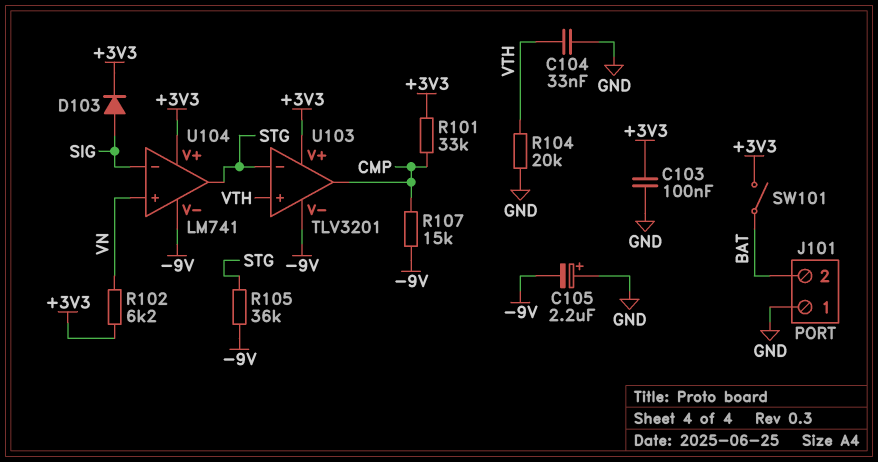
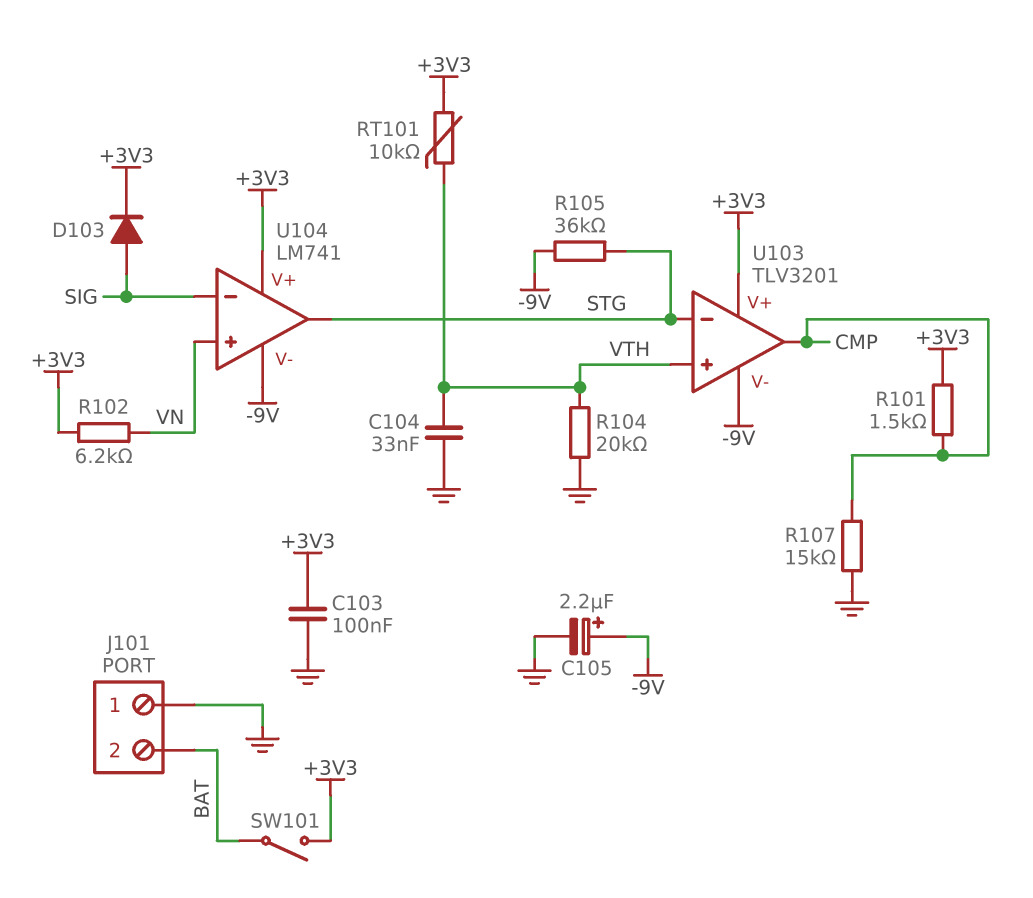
C105: 2.2uF (plus GND, minus -9V) -> 2.2uF (plus -9V, minus GND)
R101: 33k (+3V3, CMP) -> 1.5k (+3V3, CMP)
R107: 15k (-9V, CMP) -> 15k (CMP, GND)
RT101: none -> 10k (+3V3, VTH)

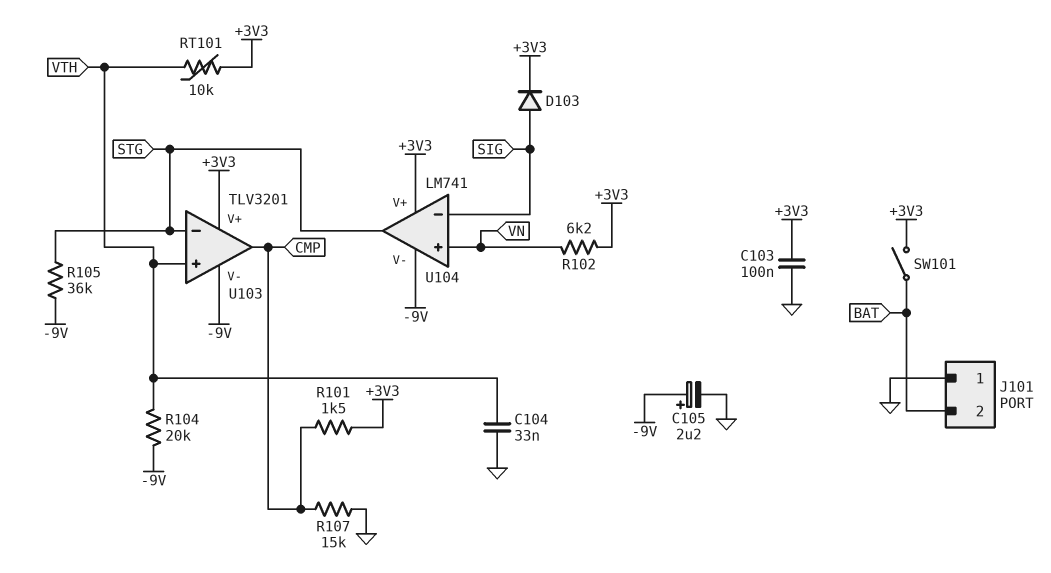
R104: 20k (GND, VTH) -> 20k (-9V, VTH)

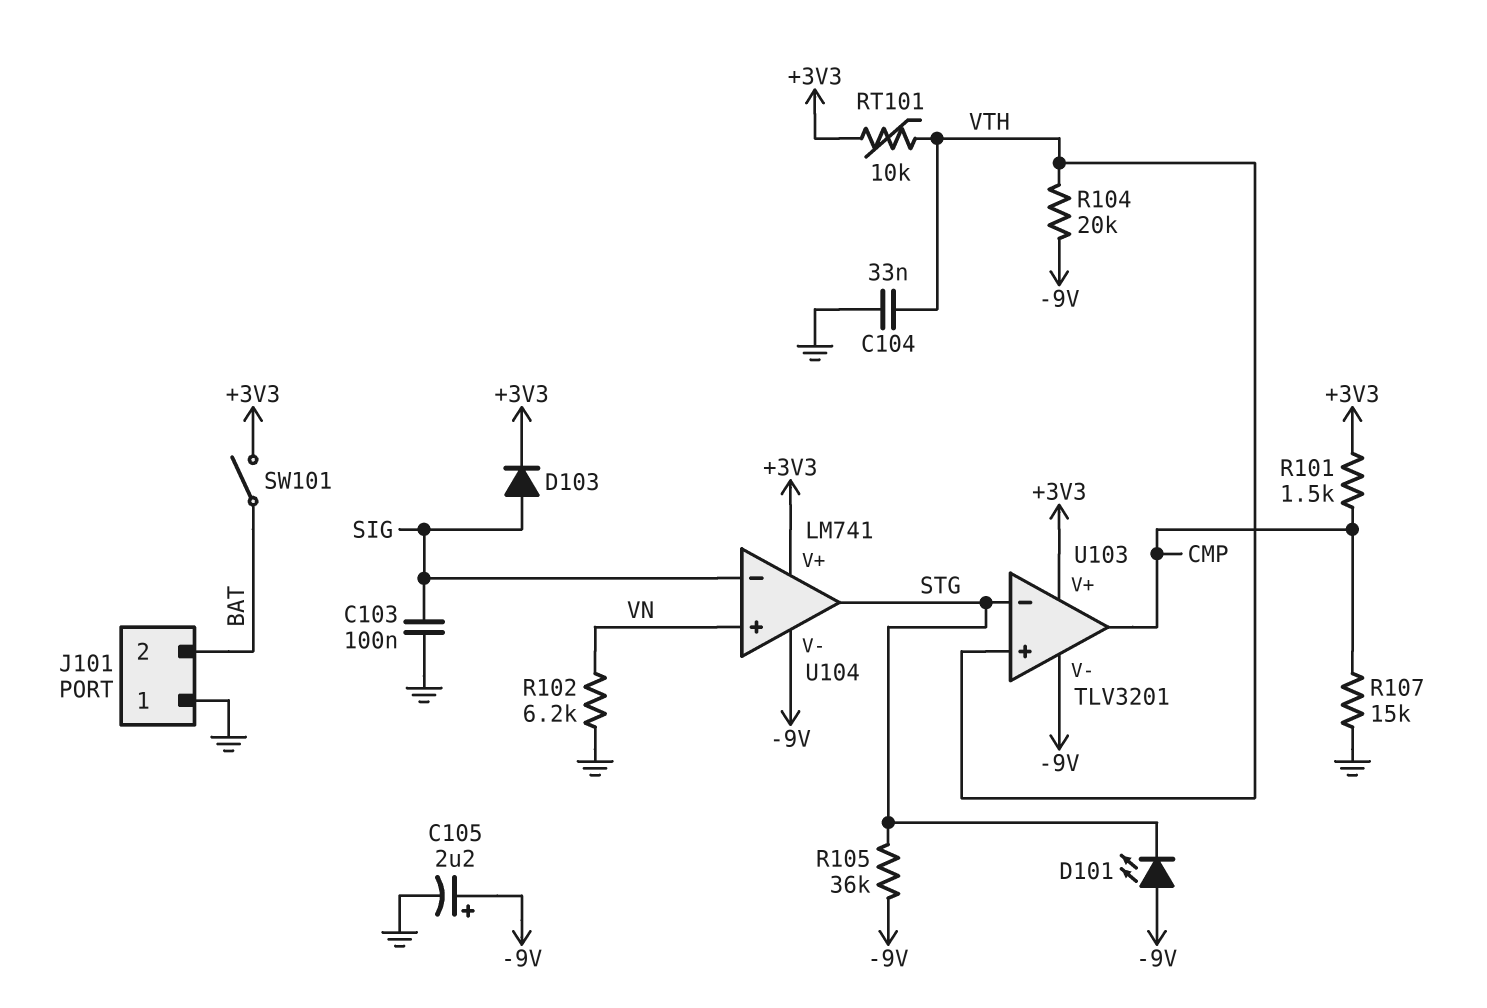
C103: 100nF (+3V3, GND) -> 100nF (GND, SIG)
D101: none -> LED (A -9V, K STG)
R102: 6.2k (+3V3, VN) -> 6.2k (GND, VN)

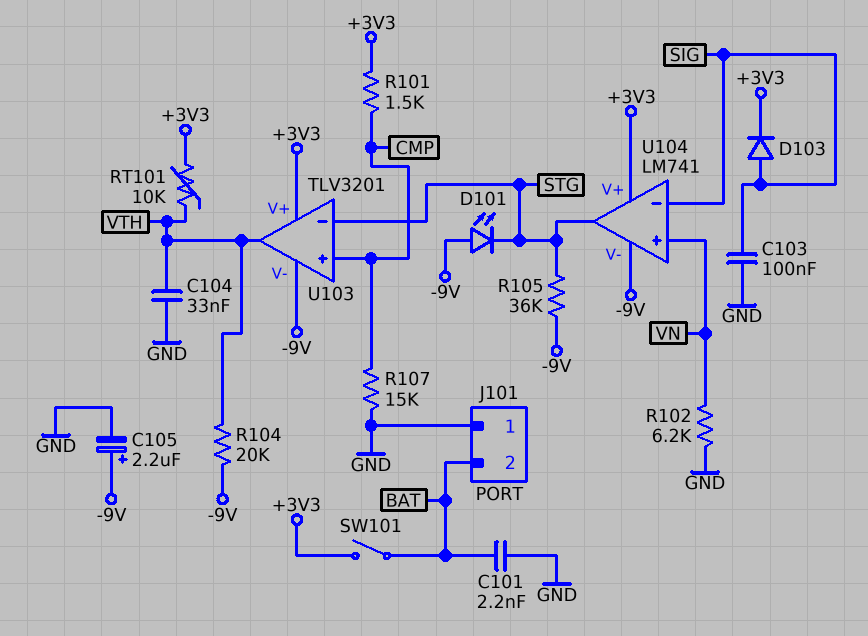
C101: none -> 2.2nF (BAT, GND)
U103 pin in+: VTH -> CMP
U103 pin out: CMP -> VTH

